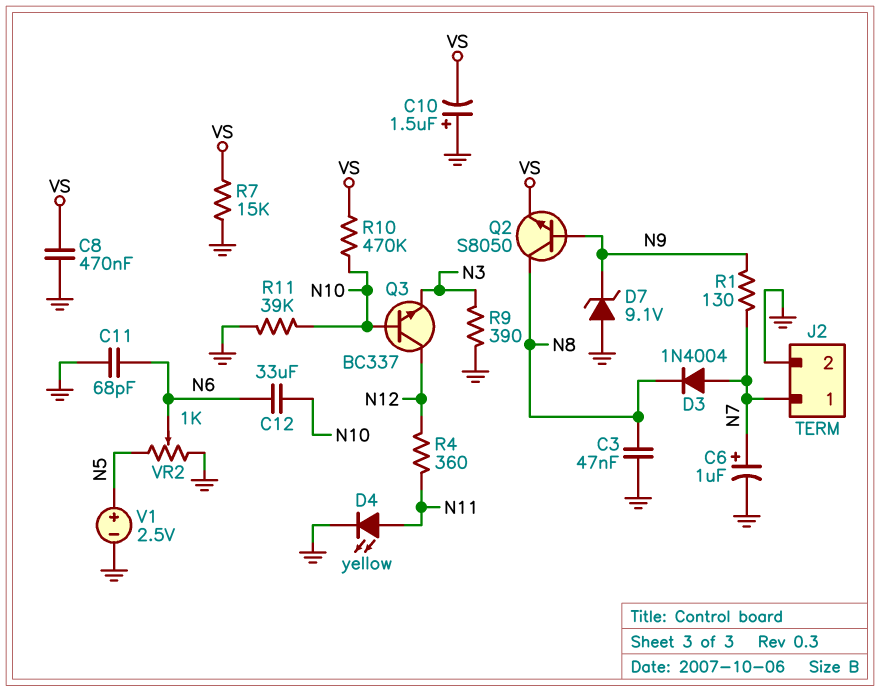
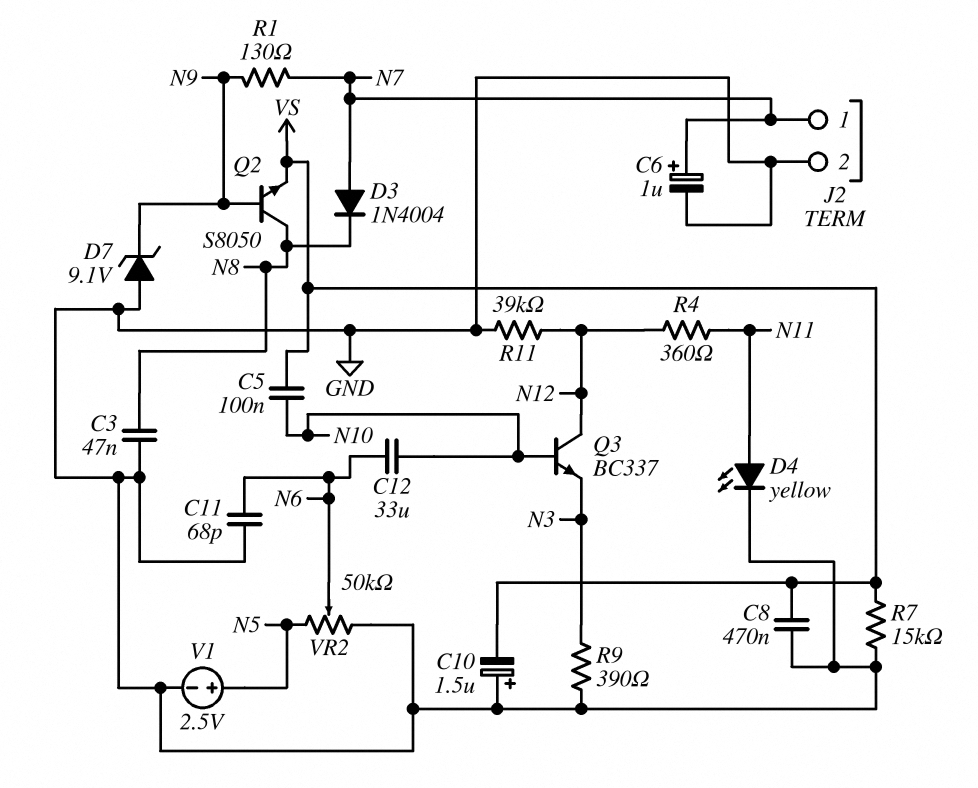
C5: none -> 100nF (N10, VS)
R10: 470k (N10, VS) -> none
R11: 39k (GND, N10) -> 39k (GND, N12)
VR2: 1k (GND, N5, wiper N6) -> 50k (GND, N5, wiper N6)

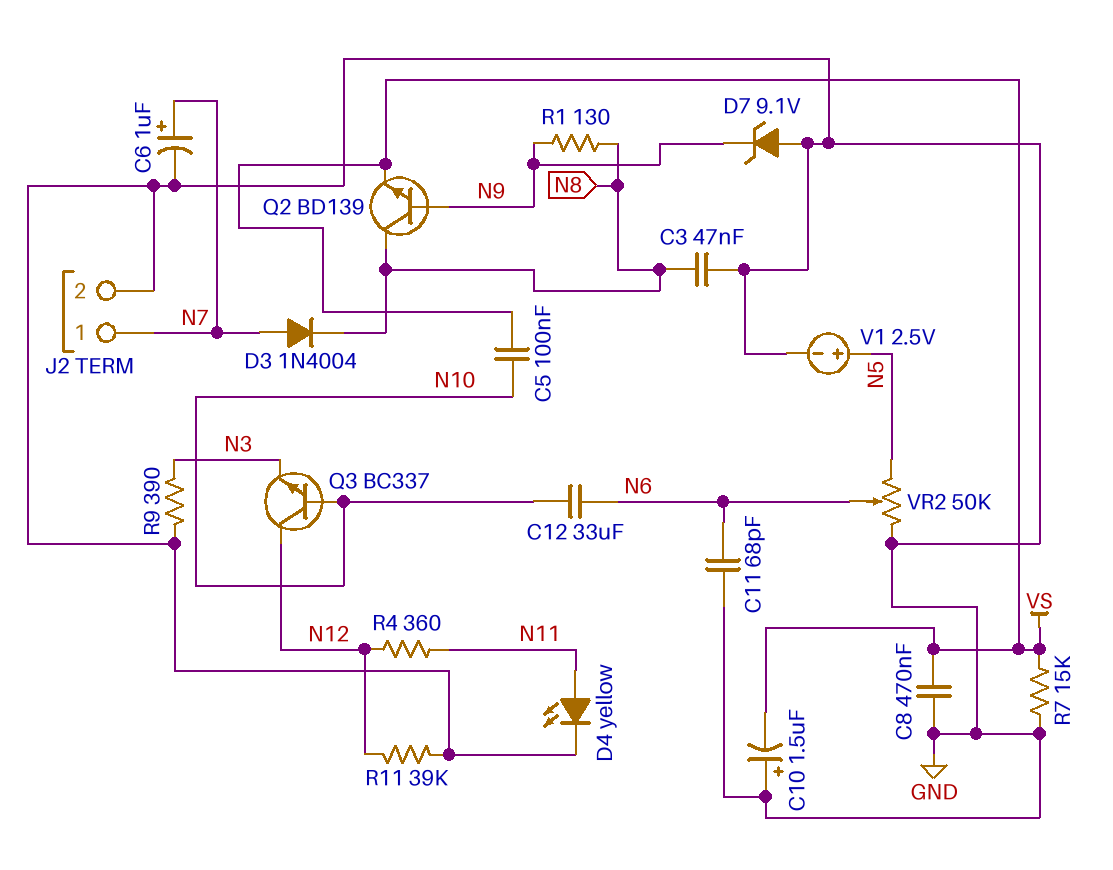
Q2: NPN S8050 (B N9, C N8, E VS) -> NPN BD139 (B N9, C N8, E VS)
R1: 130 (N7, N9) -> 130 (N8, N9)

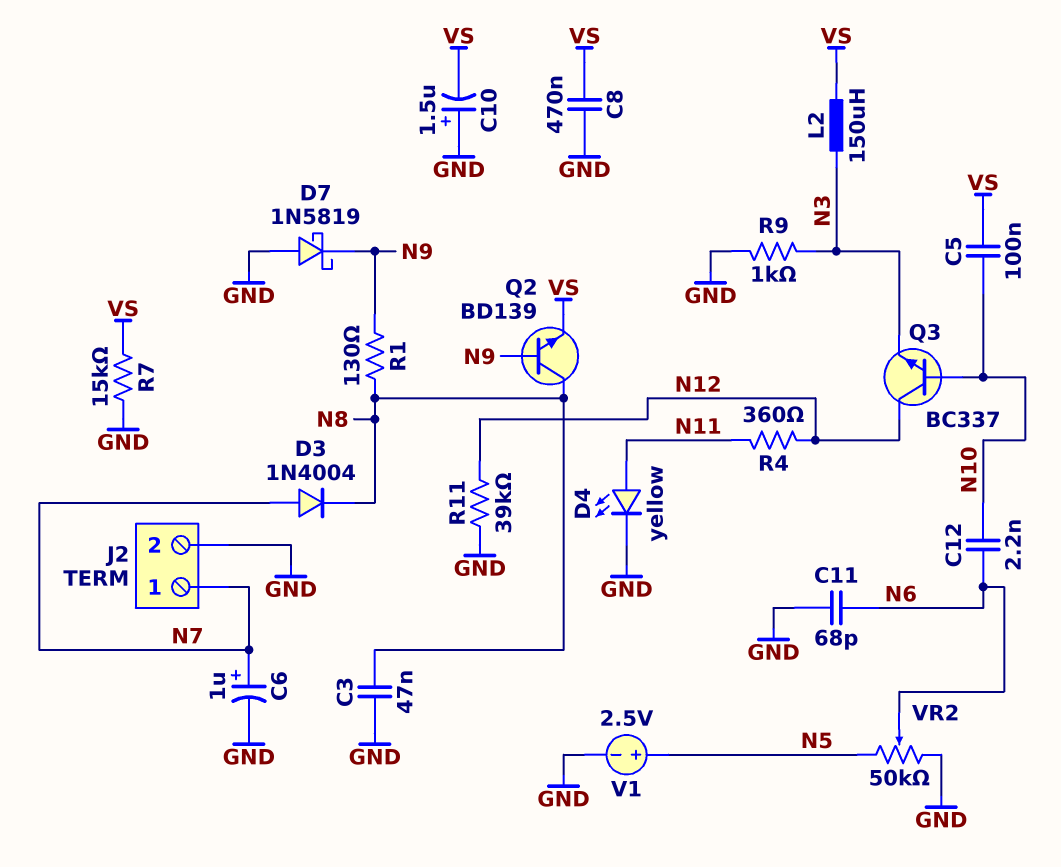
C12: 33uF (N6, N10) -> 2.2nF (N6, N10)
D7: zener 9.1V (A GND, K N9) -> schottky 1N5819 (A GND, K N9)
L2: none -> 150uH (N3, VS)
R9: 390 (GND, N3) -> 1k (GND, N3)

